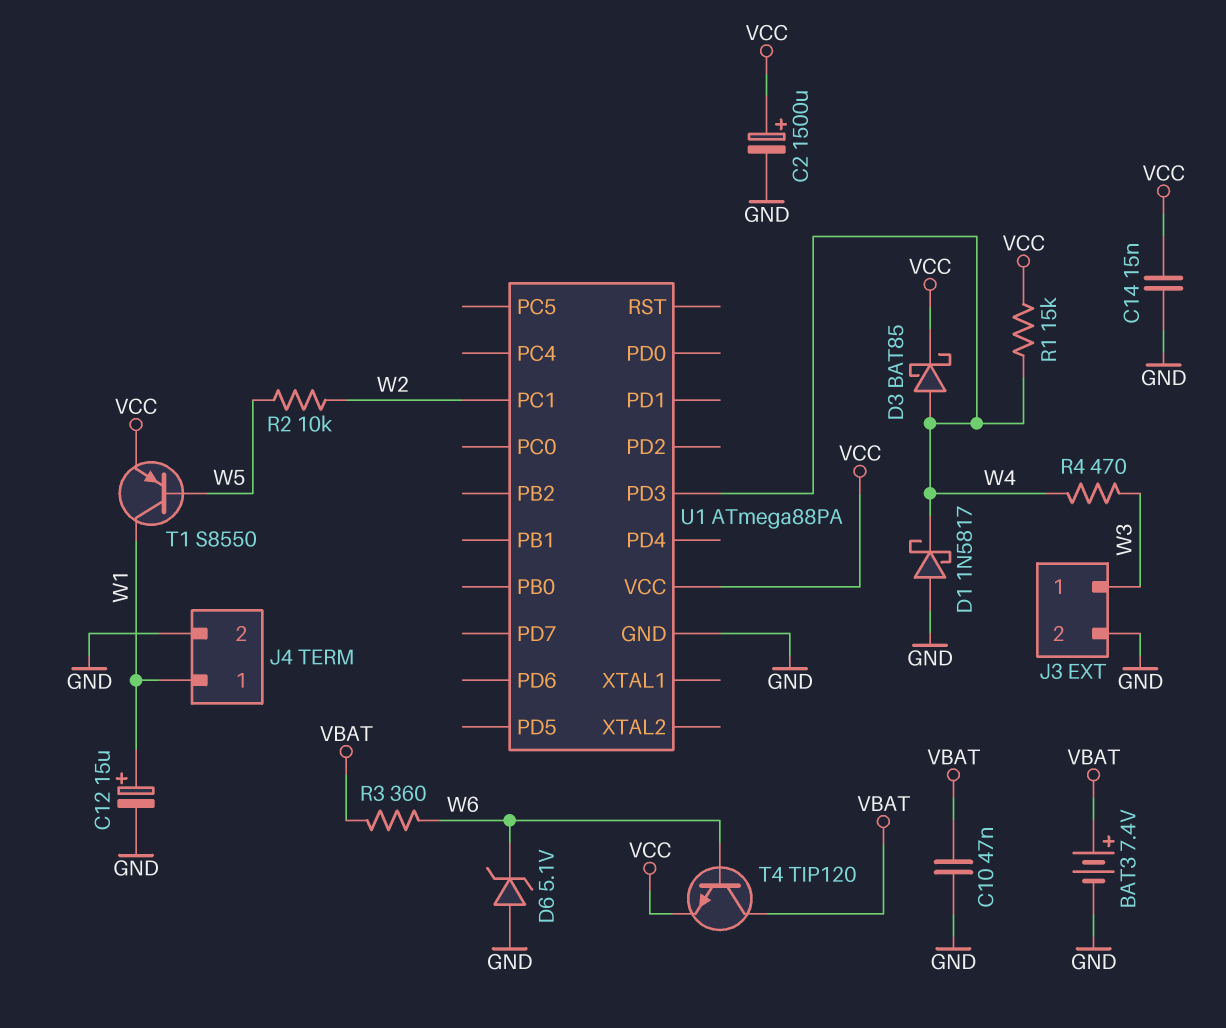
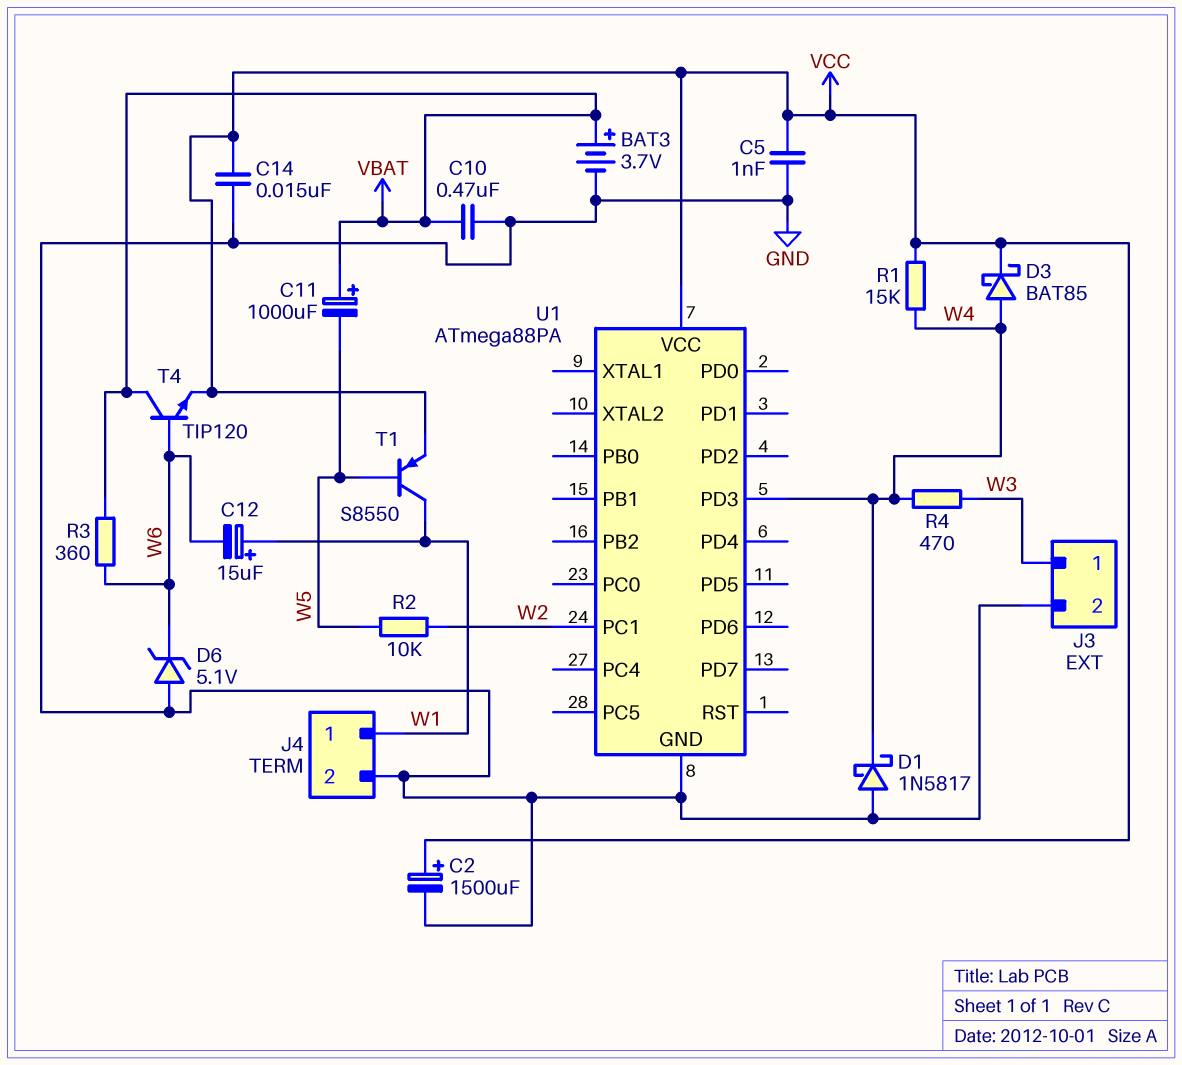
BAT3: 7.4V (plus VBAT, minus GND) -> 3.7V (plus VBAT, minus GND)
C5: none -> 1nF (GND, VCC)
C10: 47nF (GND, VBAT) -> 470nF (GND, VBAT)
C11: none -> 1000uF (plus VBAT, minus W5)
C12: 15uF (plus W1, minus GND) -> 15uF (plus W1, minus W6)

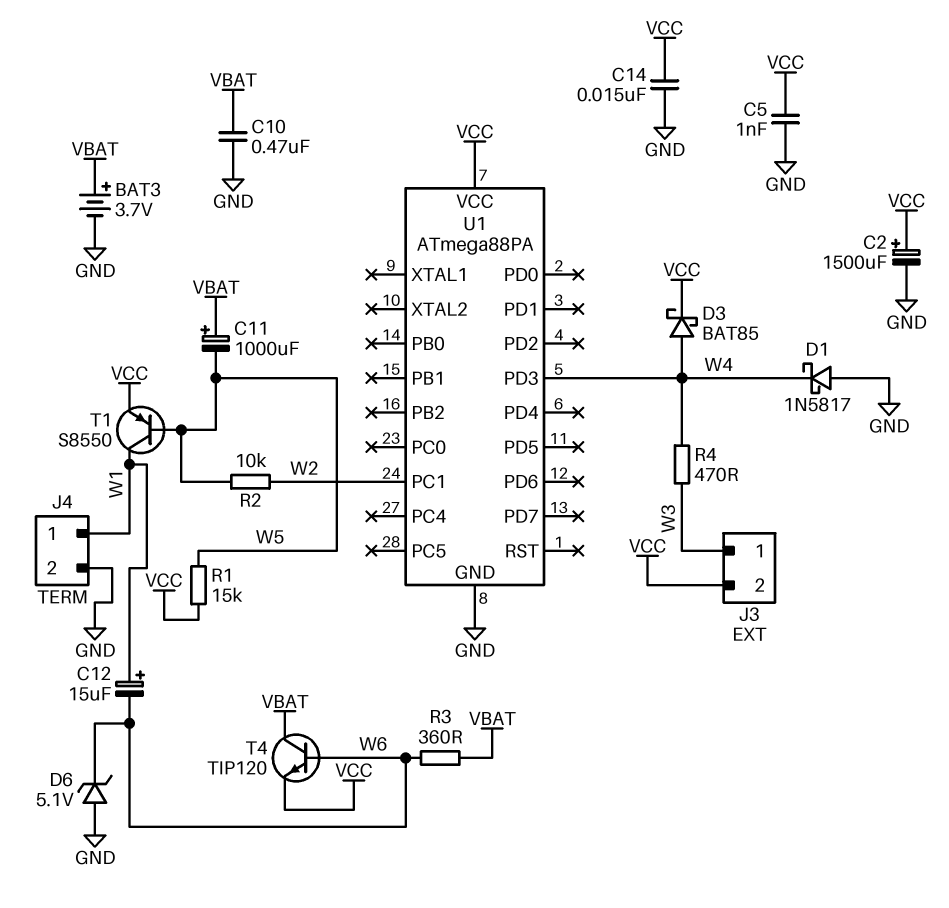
J3 pin 2: GND -> VCC
R1: 15k (VCC, W4) -> 15k (VCC, W5)

